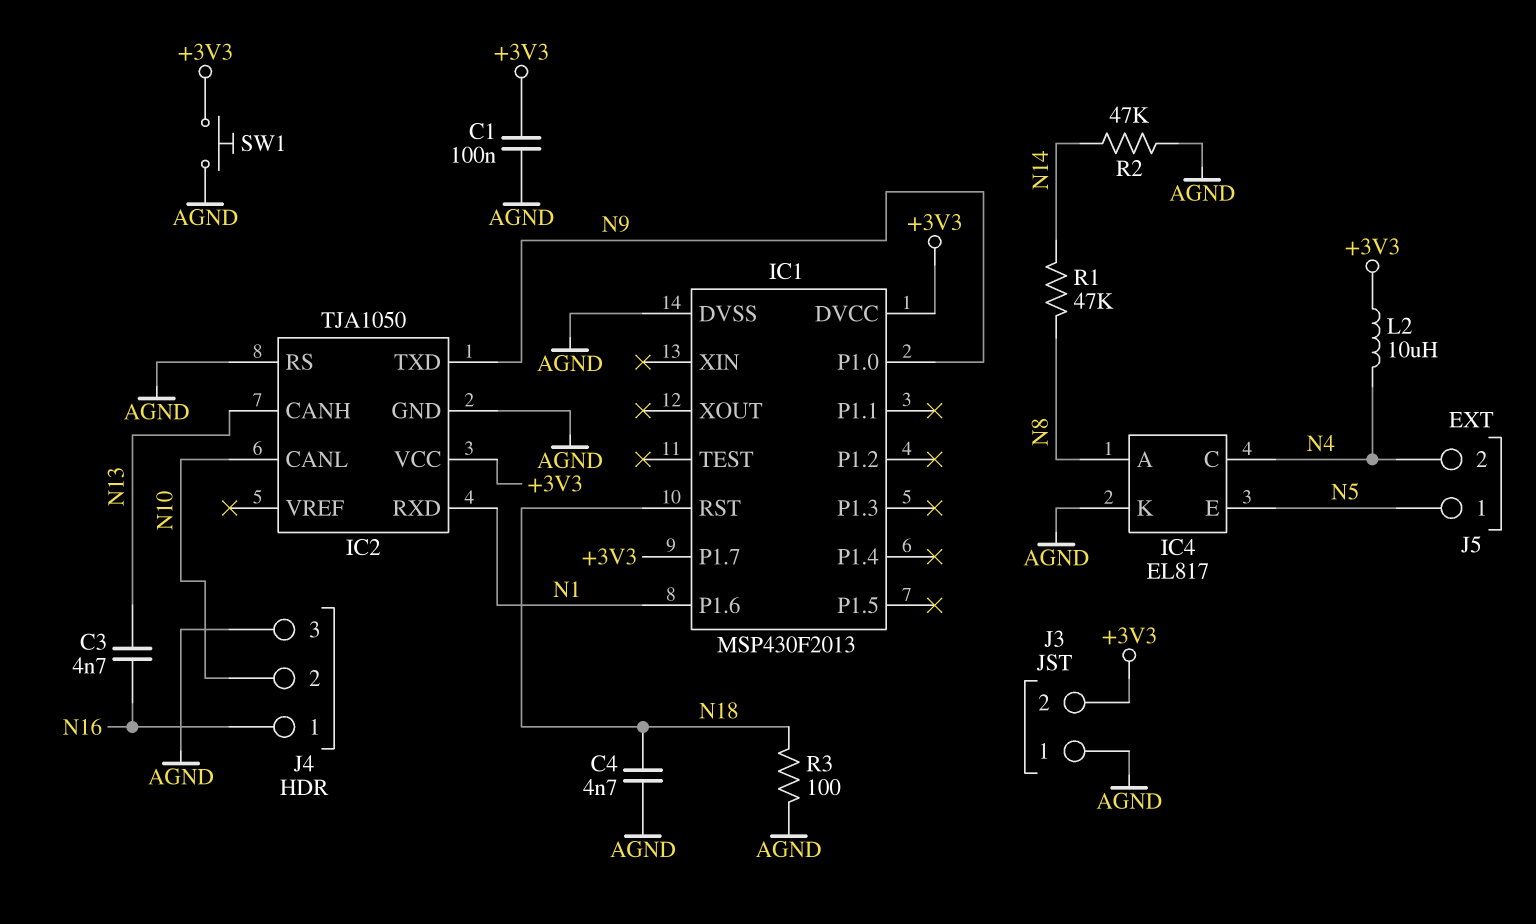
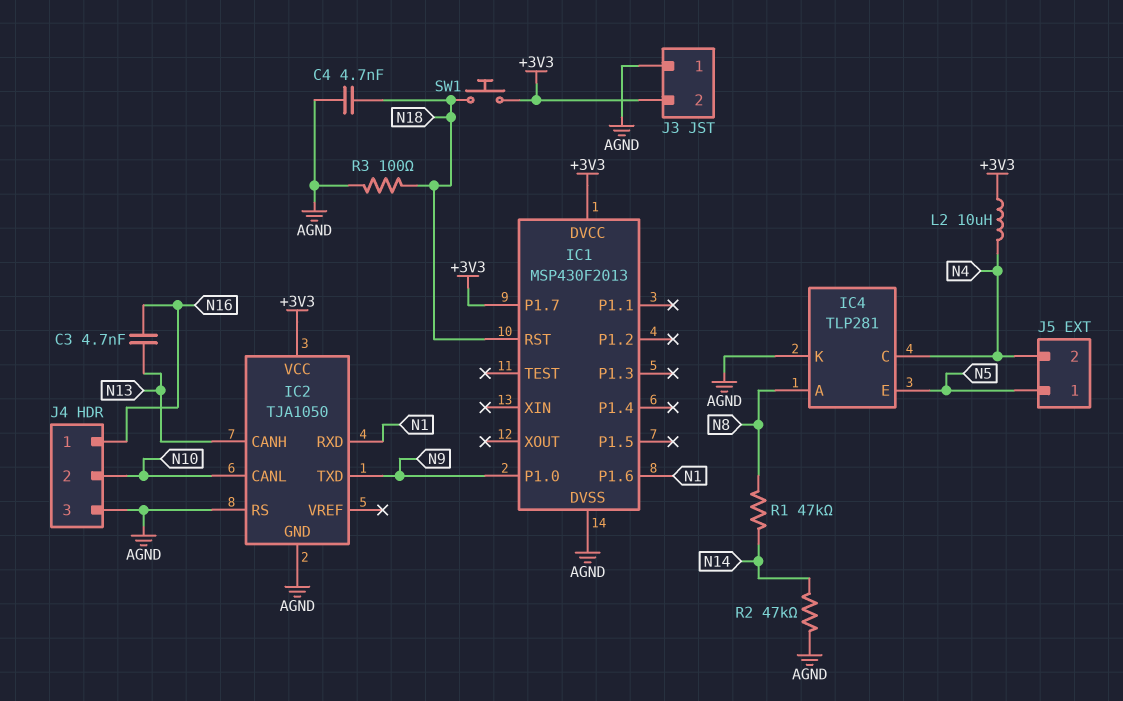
C1: 100nF (+3V3, AGND) -> none
IC4: EL817 -> TLP281
SW1: button (+3V3, AGND) -> button (+3V3, N18)

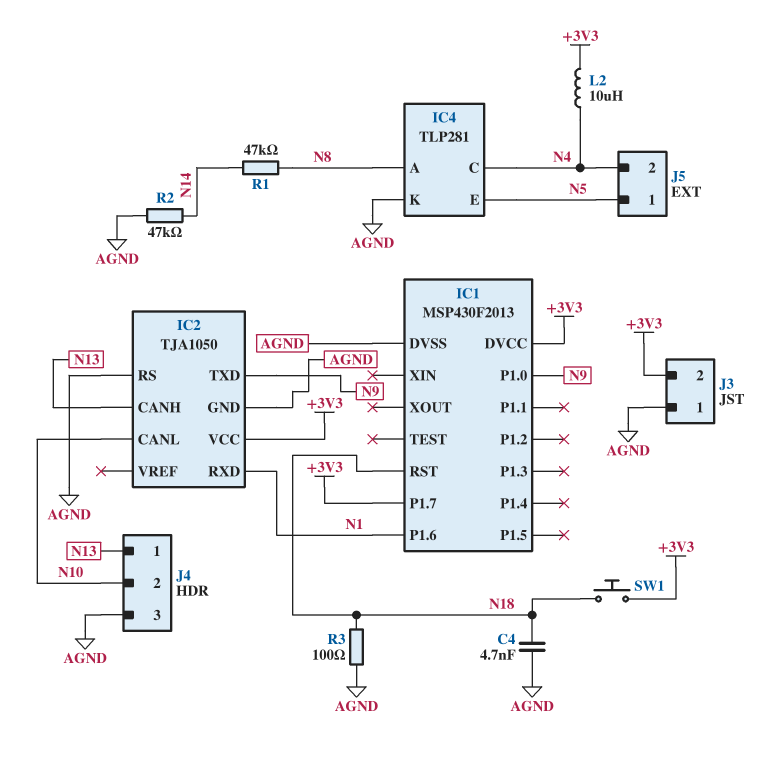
C3: 4.7nF (N13, N16) -> none
J4 pin 1: N16 -> N13

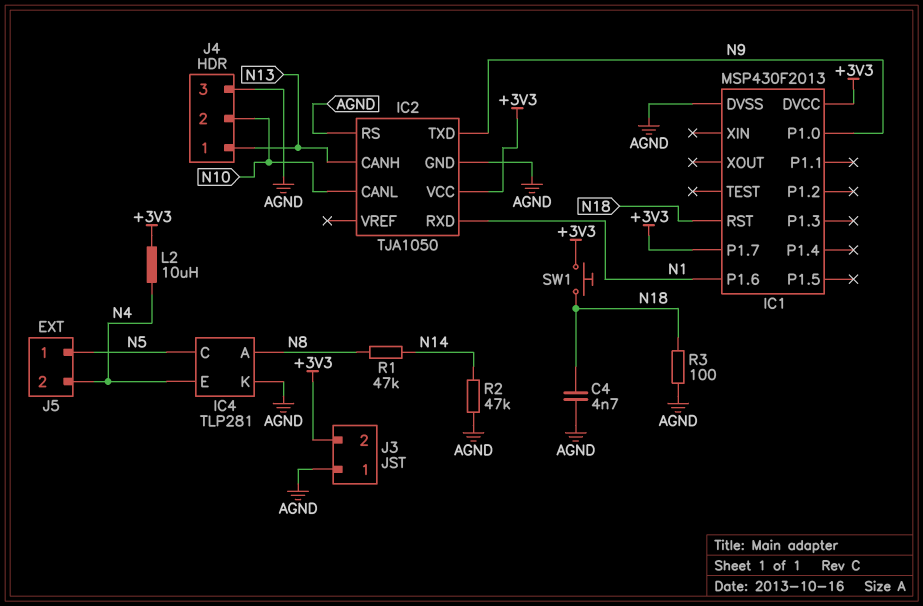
IC4 pin C: N4 -> N5
IC4 pin E: N5 -> N4

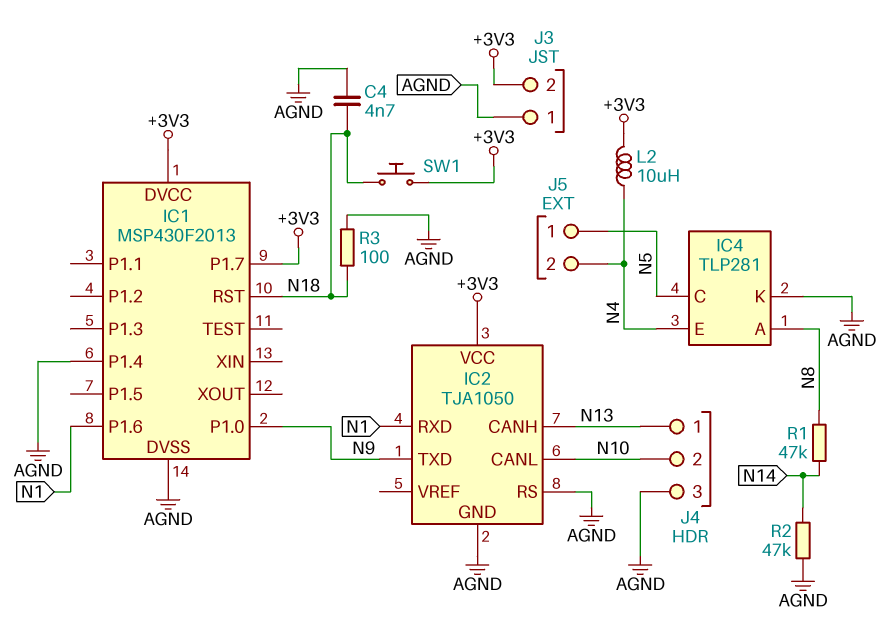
IC1 pin P1.4: none -> AGND

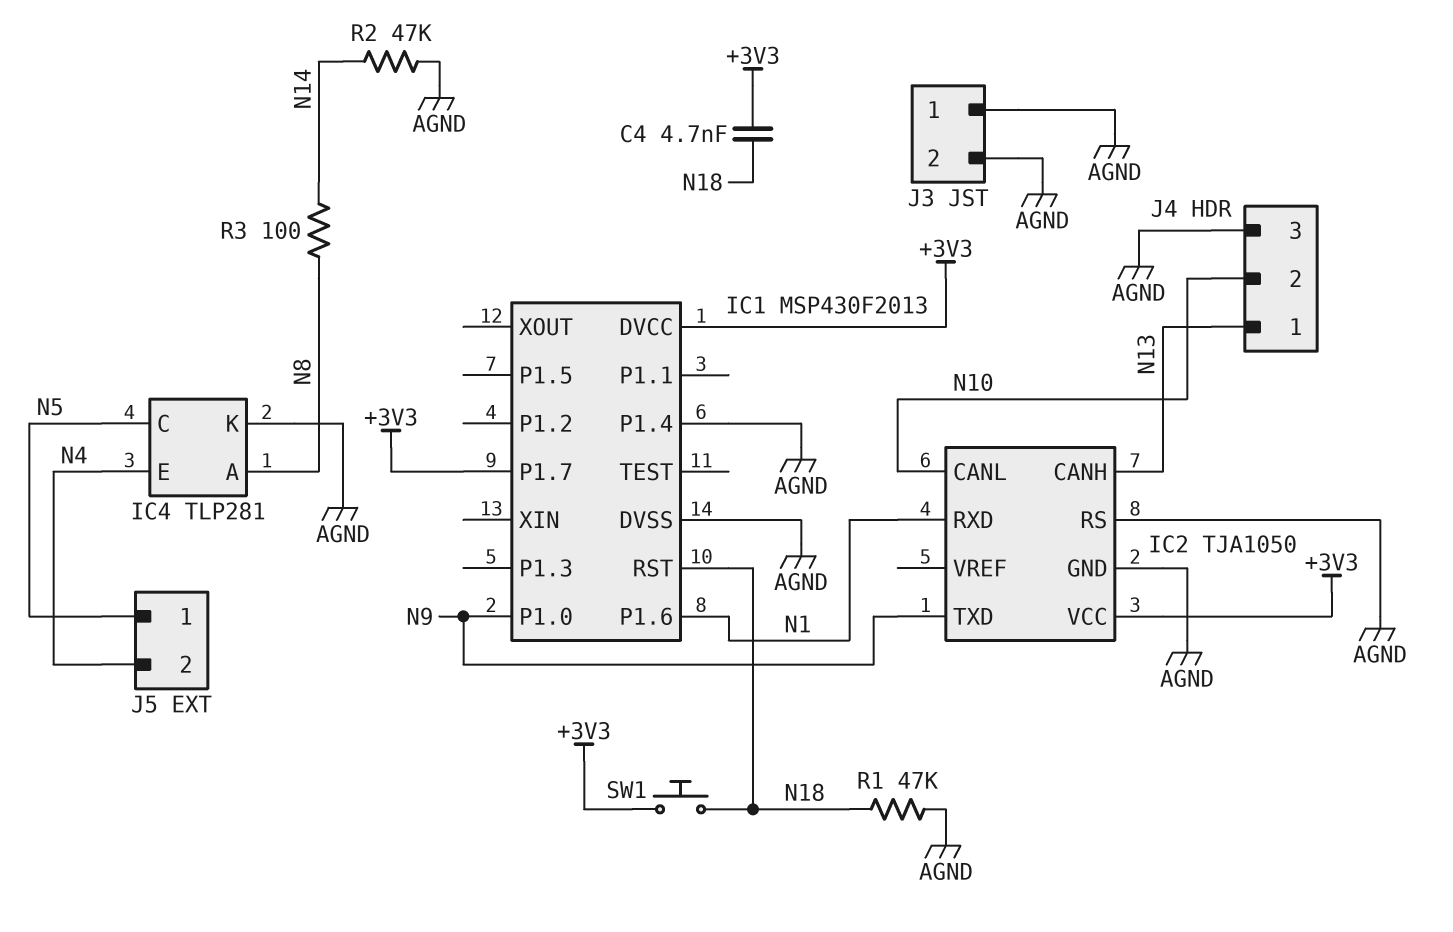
C4: 4.7nF (AGND, N18) -> 4.7nF (+3V3, N18)
J3 pin 2: +3V3 -> AGND
L2: 10uH (+3V3, N4) -> none
R1: 47k (N8, N14) -> 47k (AGND, N18)
R3: 100 (AGND, N18) -> 100 (N8, N14)

